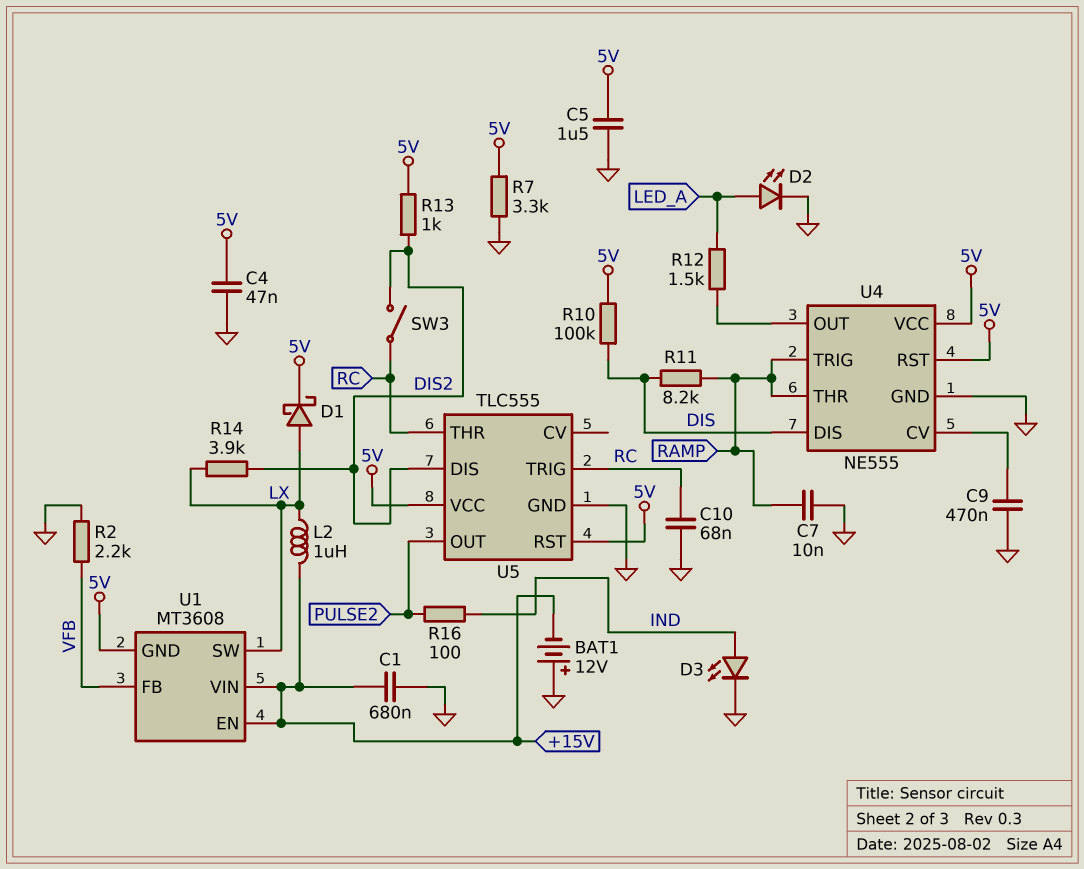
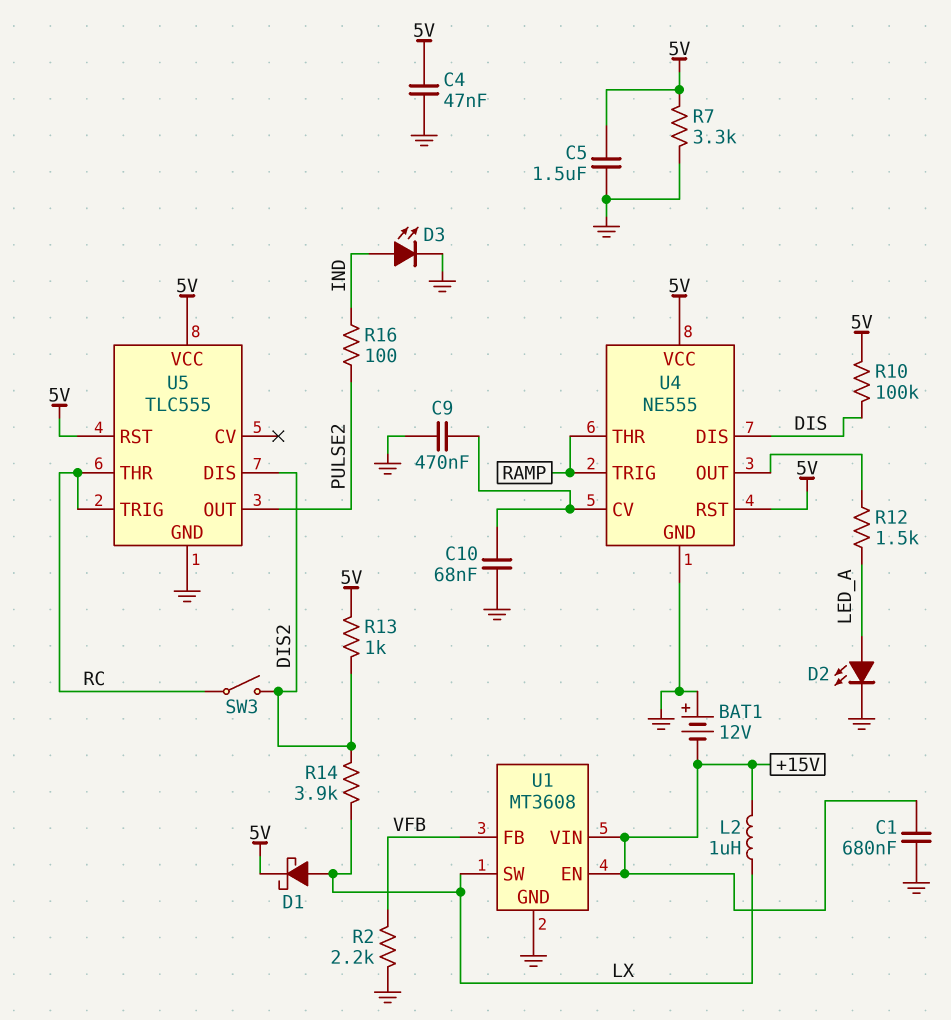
C7: 10nF (GND, RAMP) -> none
C10: 68nF (GND, RC) -> 68nF (GND, U4/CV)
R11: 8.2k (DIS, RAMP) -> none
U1 pin GND: 5V -> GND

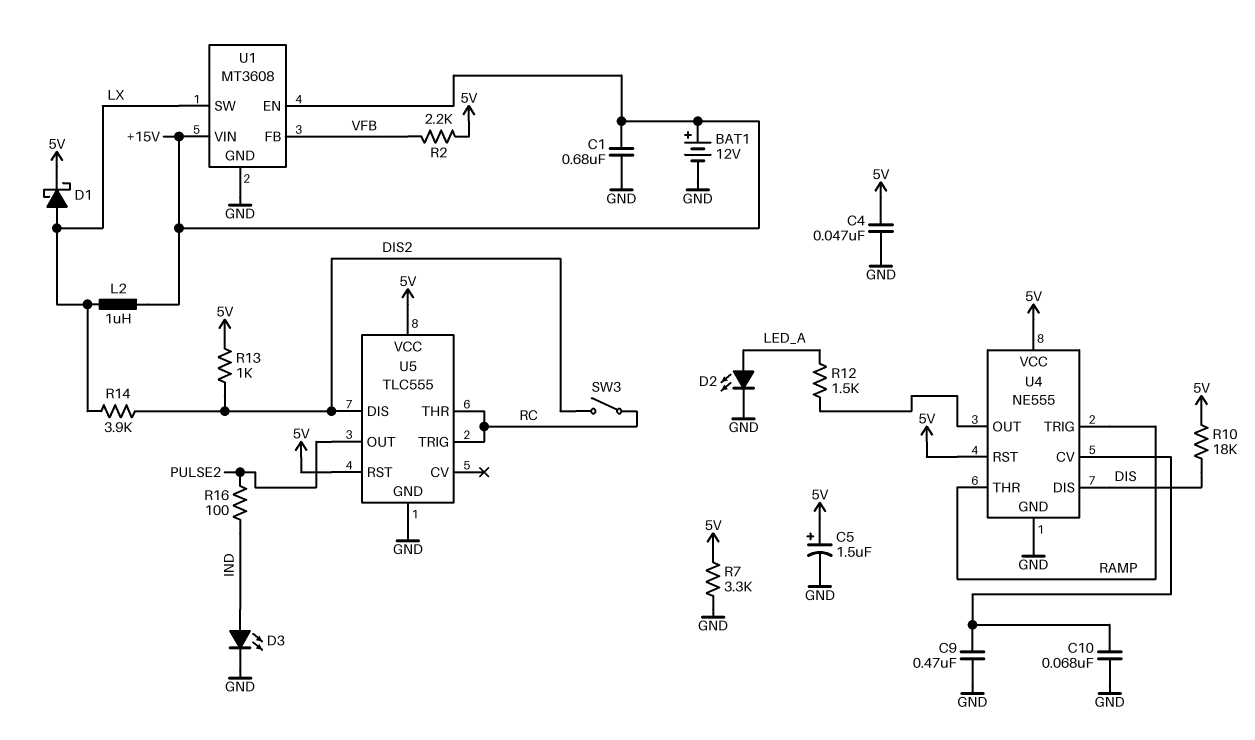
BAT1: 12V (plus GND, minus +15V) -> 12V (plus +15V, minus GND)
C5: 1.5uF (5V, GND) -> 1.5uF (plus 5V, minus GND)
R2: 2.2k (GND, VFB) -> 2.2k (5V, VFB)
R10: 100k (5V, DIS) -> 18k (5V, DIS)

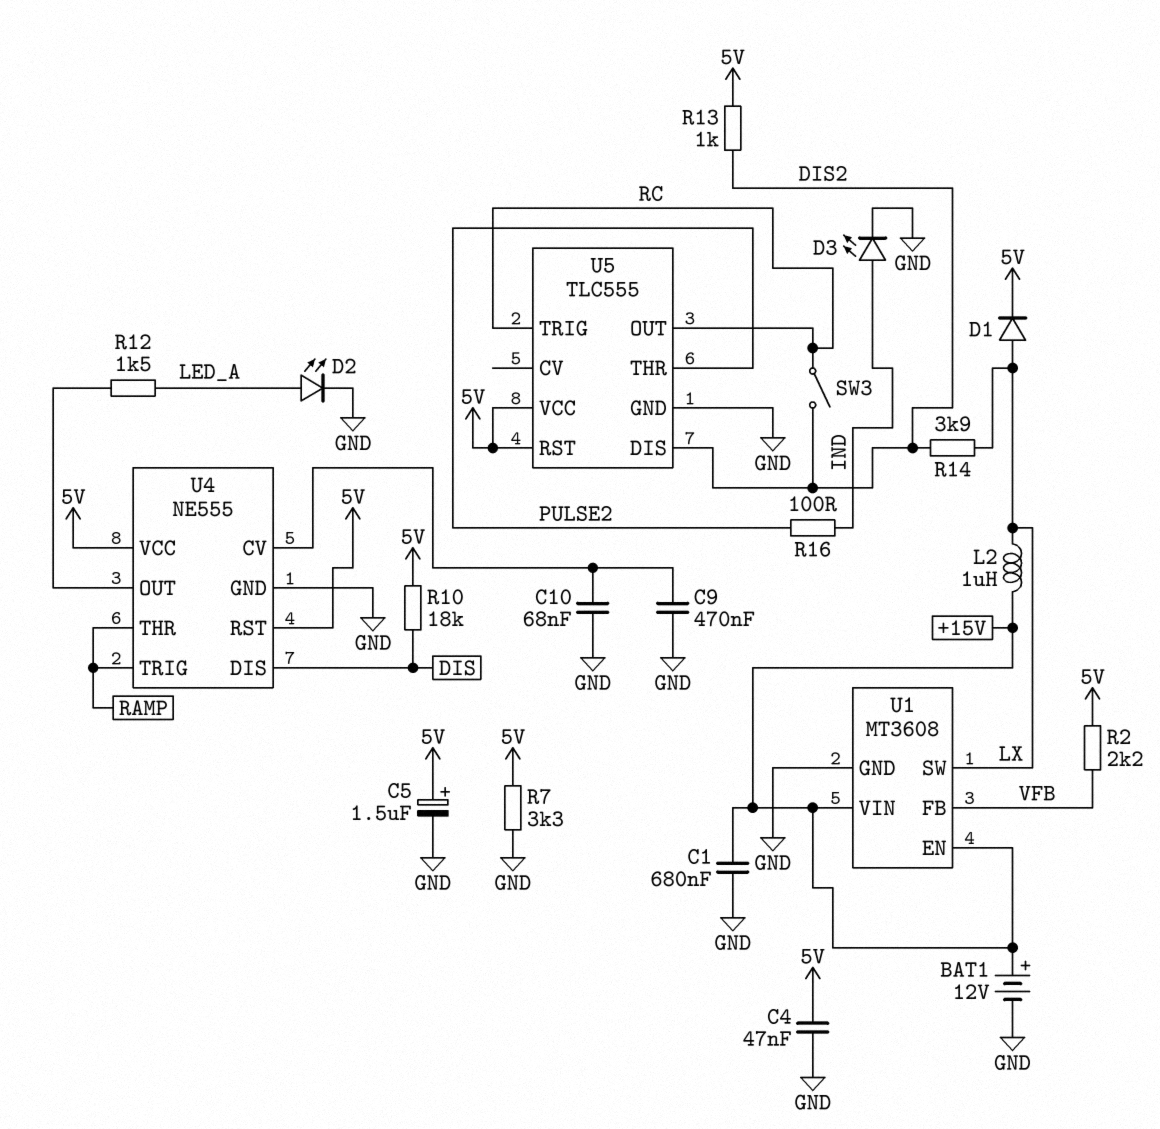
D1: schottky (A LX, K 5V) -> diode (A LX, K 5V)
U5 pin OUT: PULSE2 -> RC
U5 pin THR: RC -> PULSE2

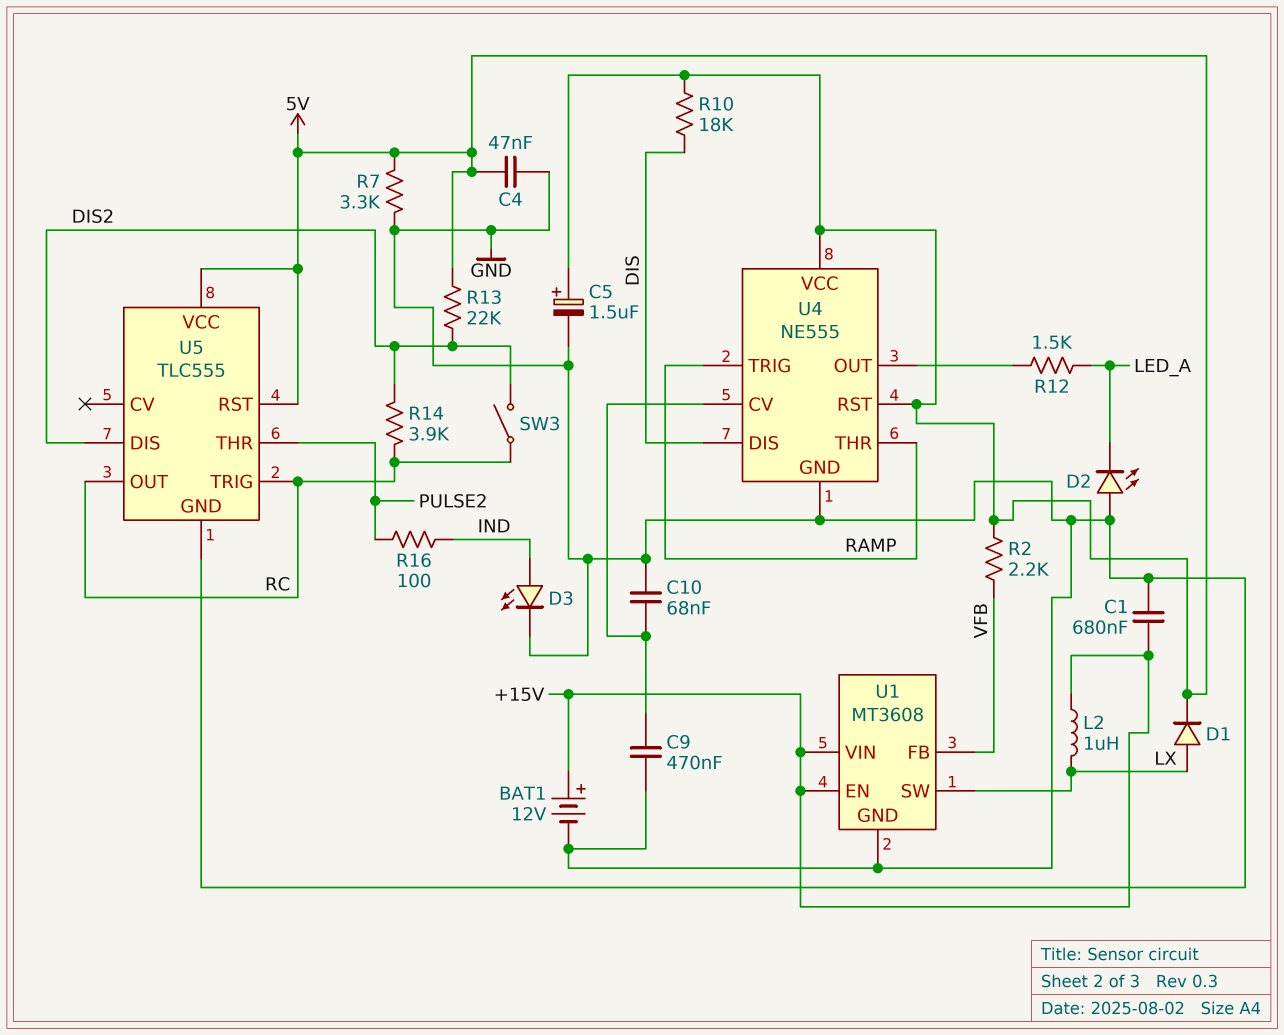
D2: LED (A LED_A, K GND) -> LED (A GND, K LED_A)
R13: 1k (5V, DIS2) -> 22k (5V, DIS2)
R14: 3.9k (DIS2, LX) -> 3.9k (DIS2, RC)

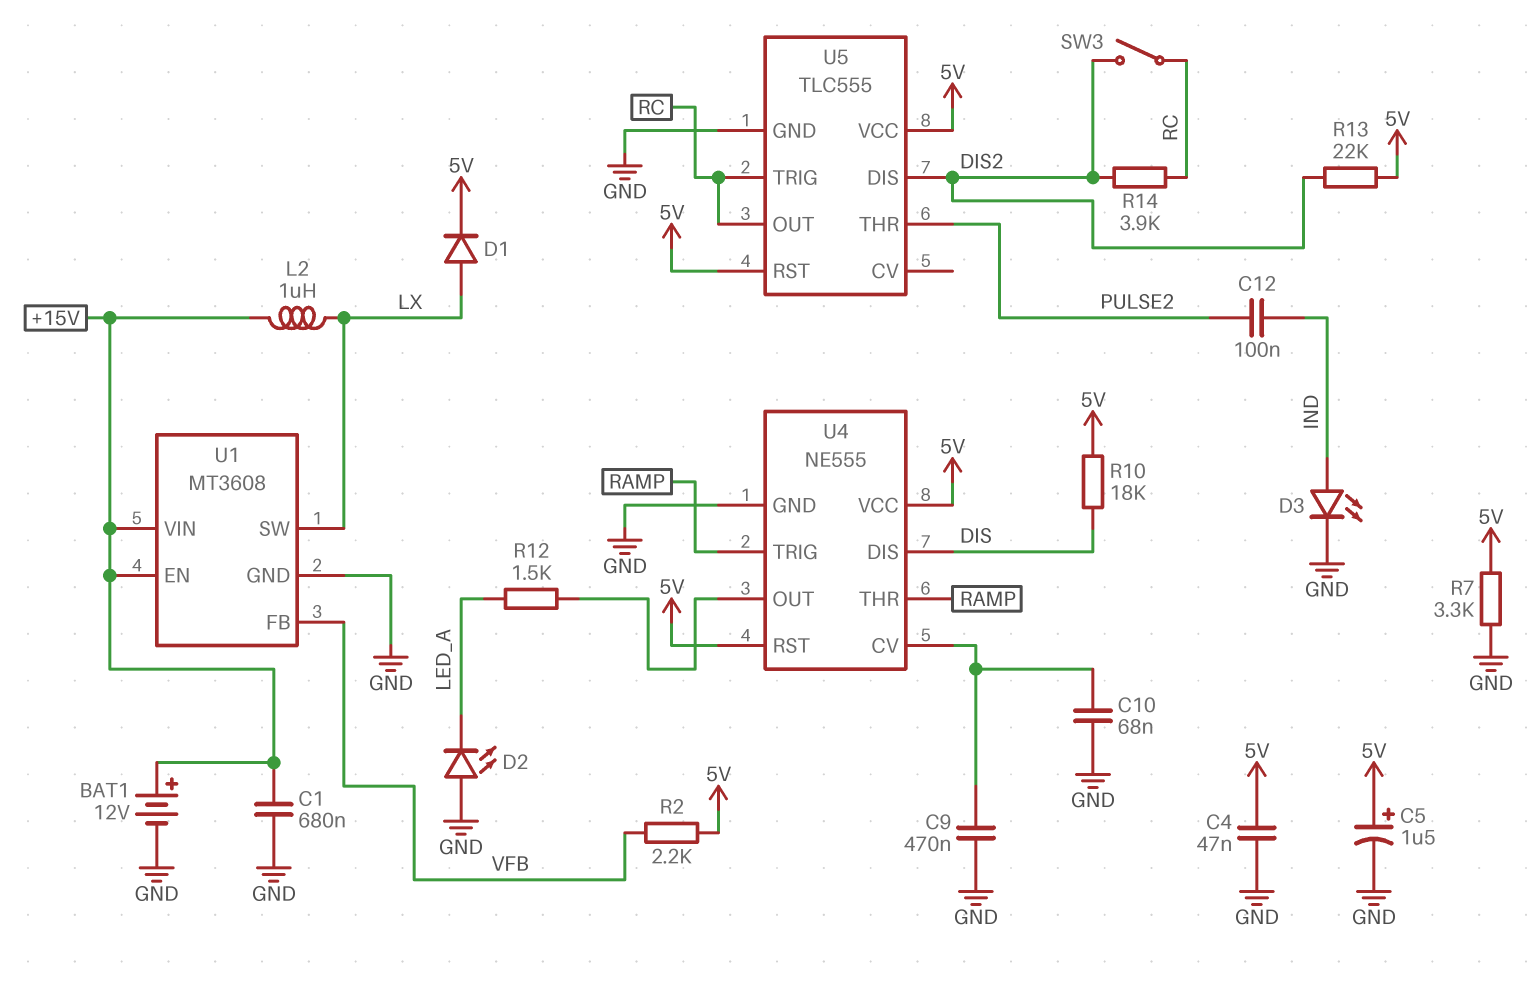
C12: none -> 100nF (IND, PULSE2)
R16: 100 (IND, PULSE2) -> none

